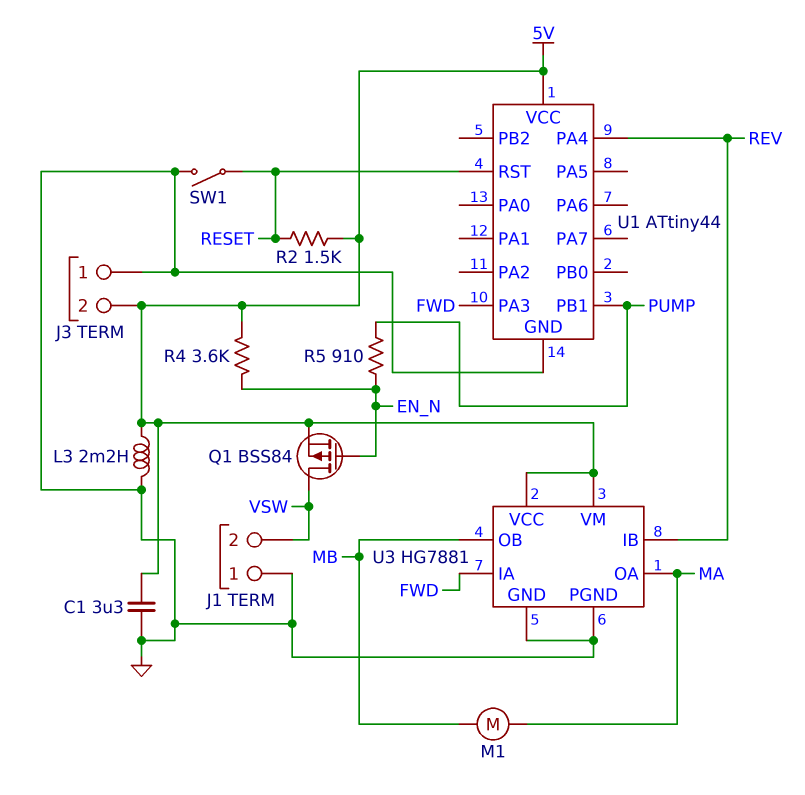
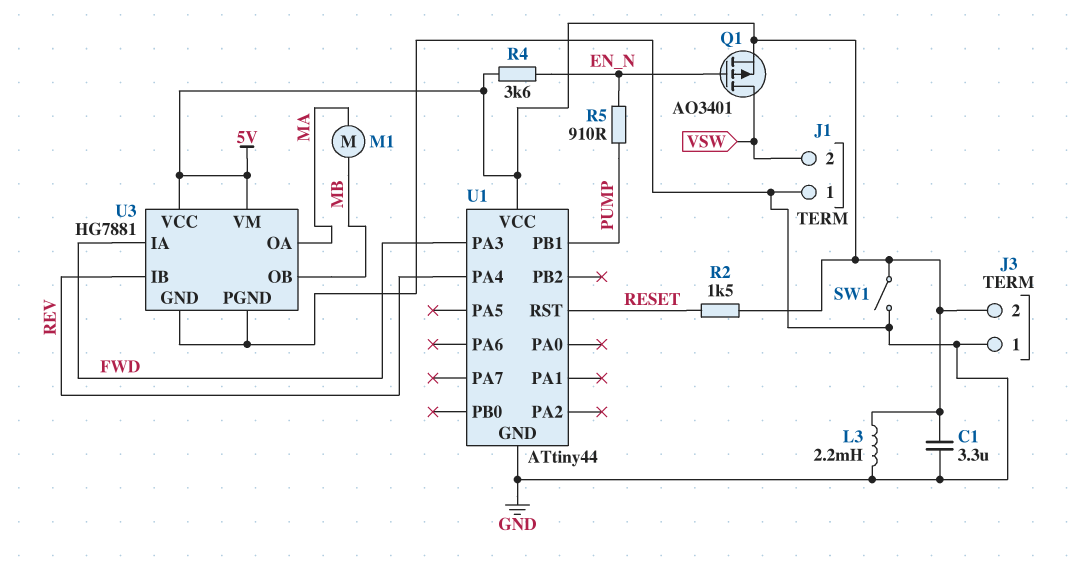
Q1: PMOS BSS84 (G EN_N, D VSW, S 5V) -> PMOS AO3401 (G EN_N, D VSW, S 5V)
SW1: switch (GND, RESET) -> switch (5V, GND)

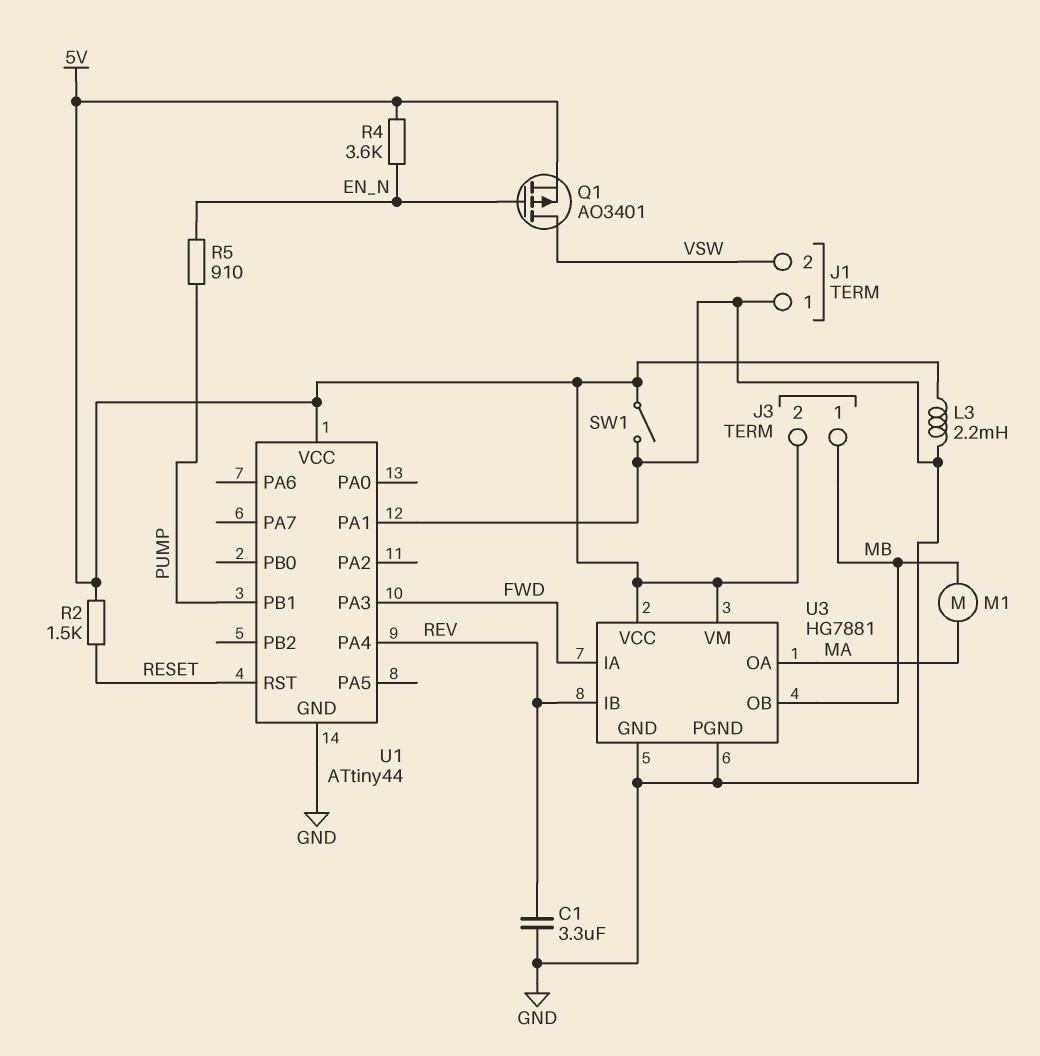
C1: 3.3uF (5V, GND) -> 3.3uF (GND, REV)
J3 pin 1: GND -> MB
U1 pin PA1: none -> GND

